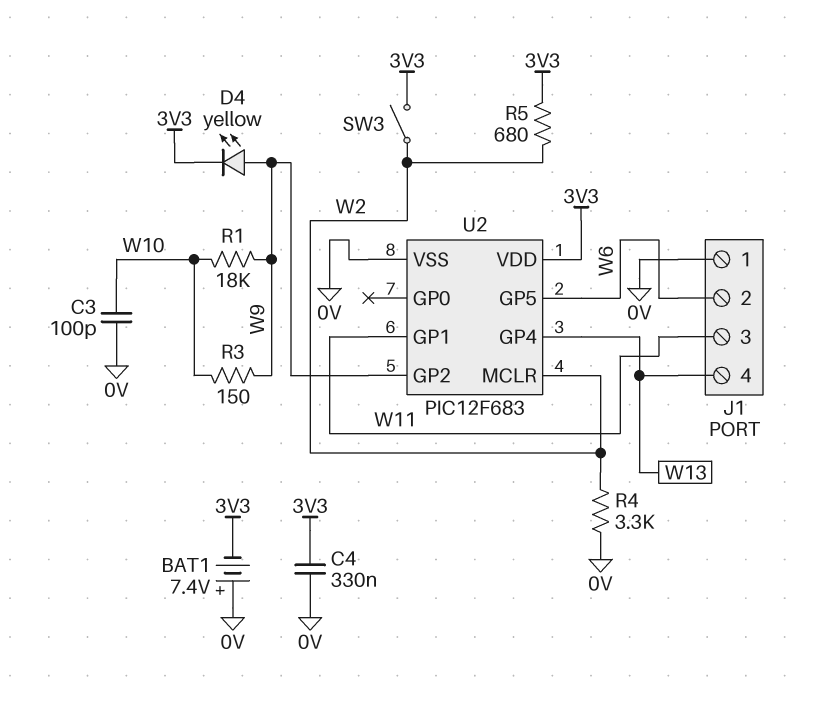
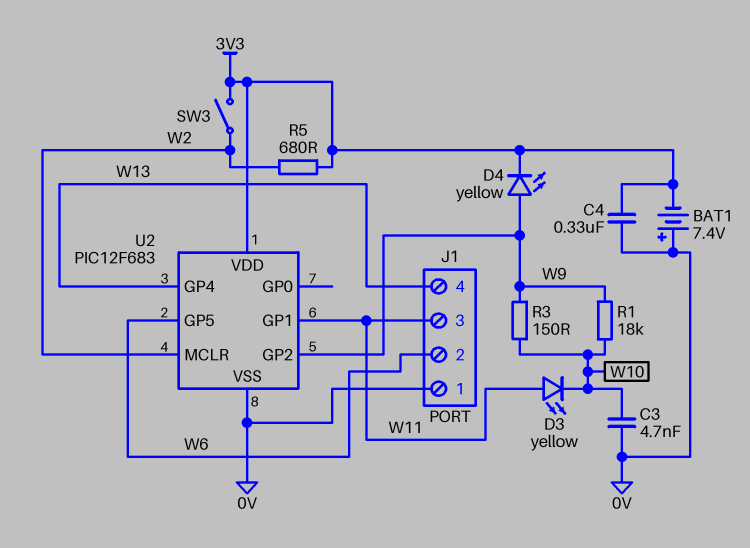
C3: 100pF (0V, W10) -> 4.7nF (0V, W10)
D3: none -> LED yellow (A W11, K W10)
R4: 3.3k (0V, W2) -> none

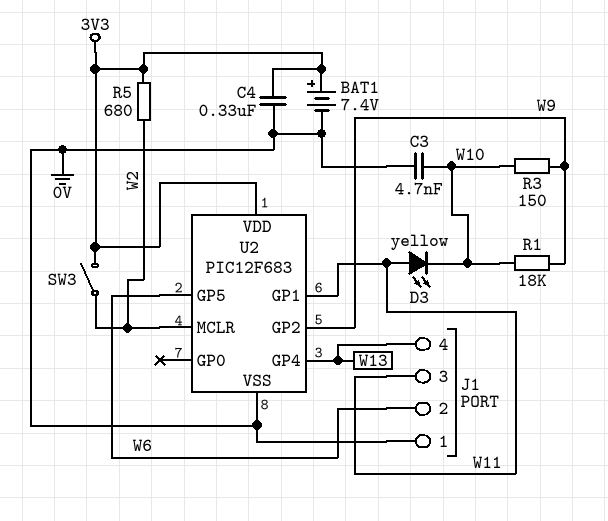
BAT1: 7.4V (plus 0V, minus 3V3) -> 7.4V (plus 3V3, minus 0V)
D4: LED yellow (A W9, K 3V3) -> none

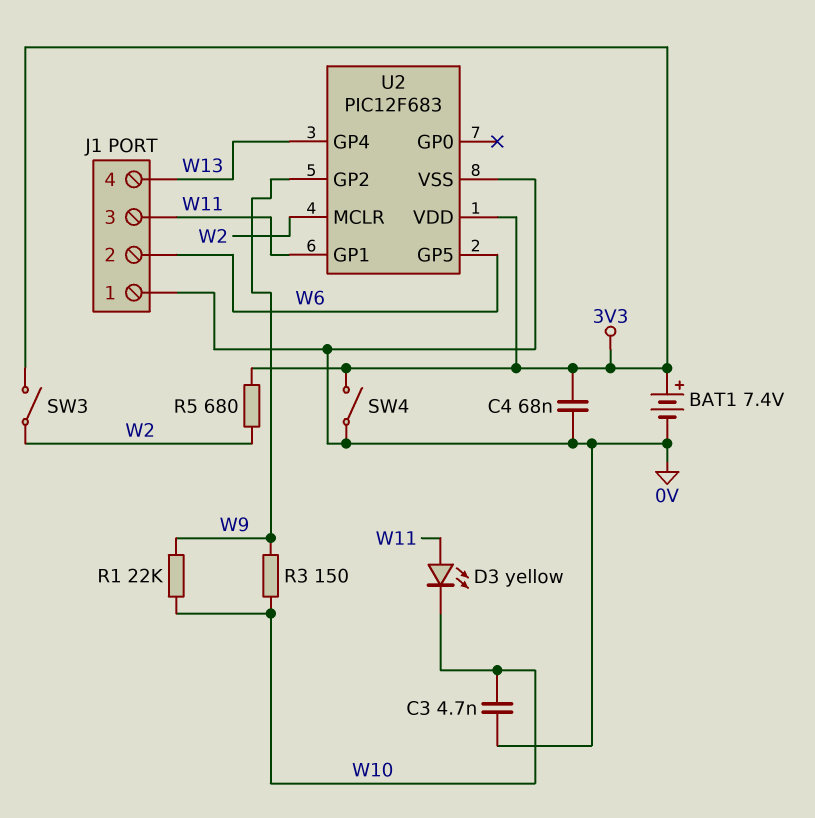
C4: 330nF (0V, 3V3) -> 68nF (0V, 3V3)
R1: 18k (W9, W10) -> 22k (W9, W10)
SW4: none -> switch (0V, 3V3)

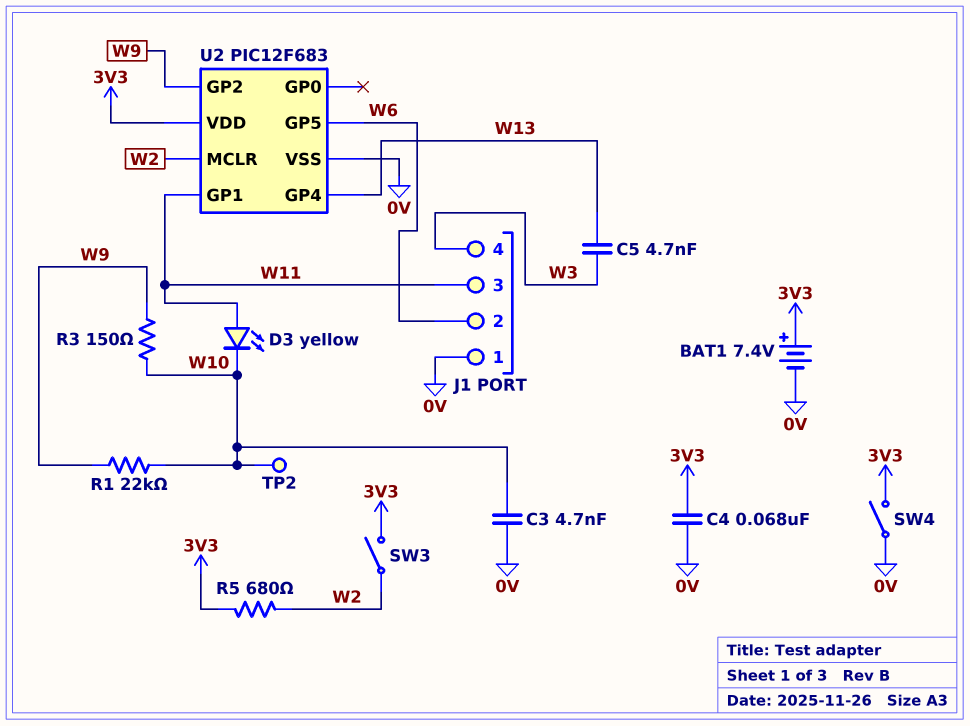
C5: none -> 4.7nF (W3, W13)
J1 pin 4: W13 -> W3
TP2: none -> test point (W10)

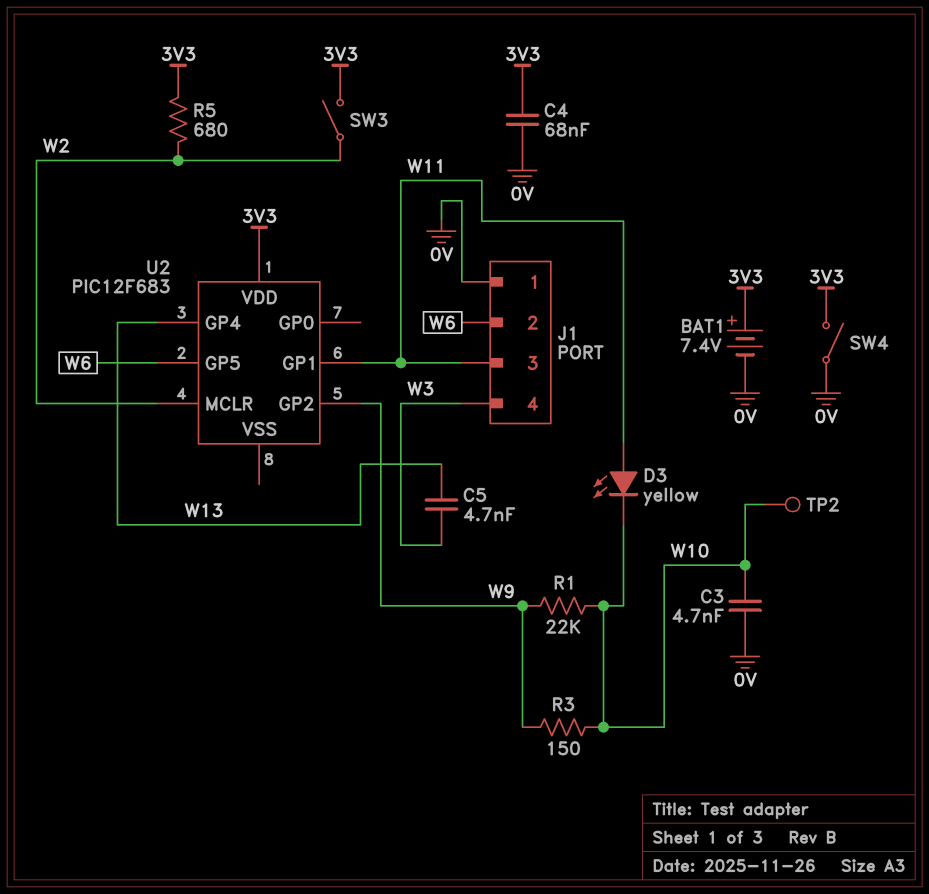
U2 pin VSS: 0V -> none

